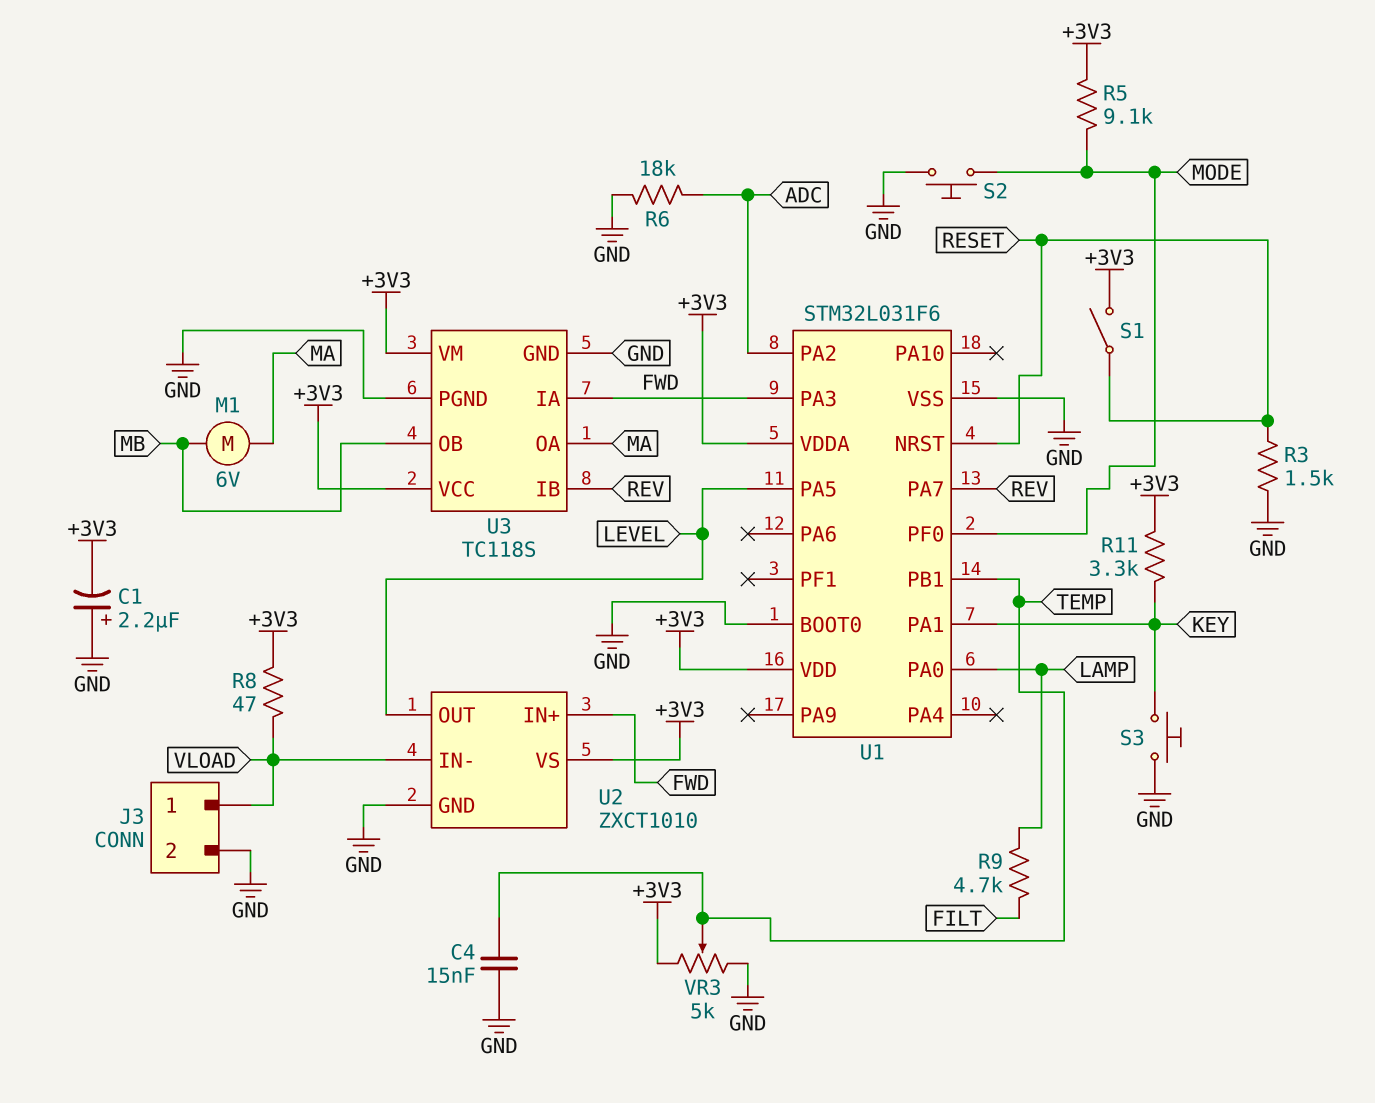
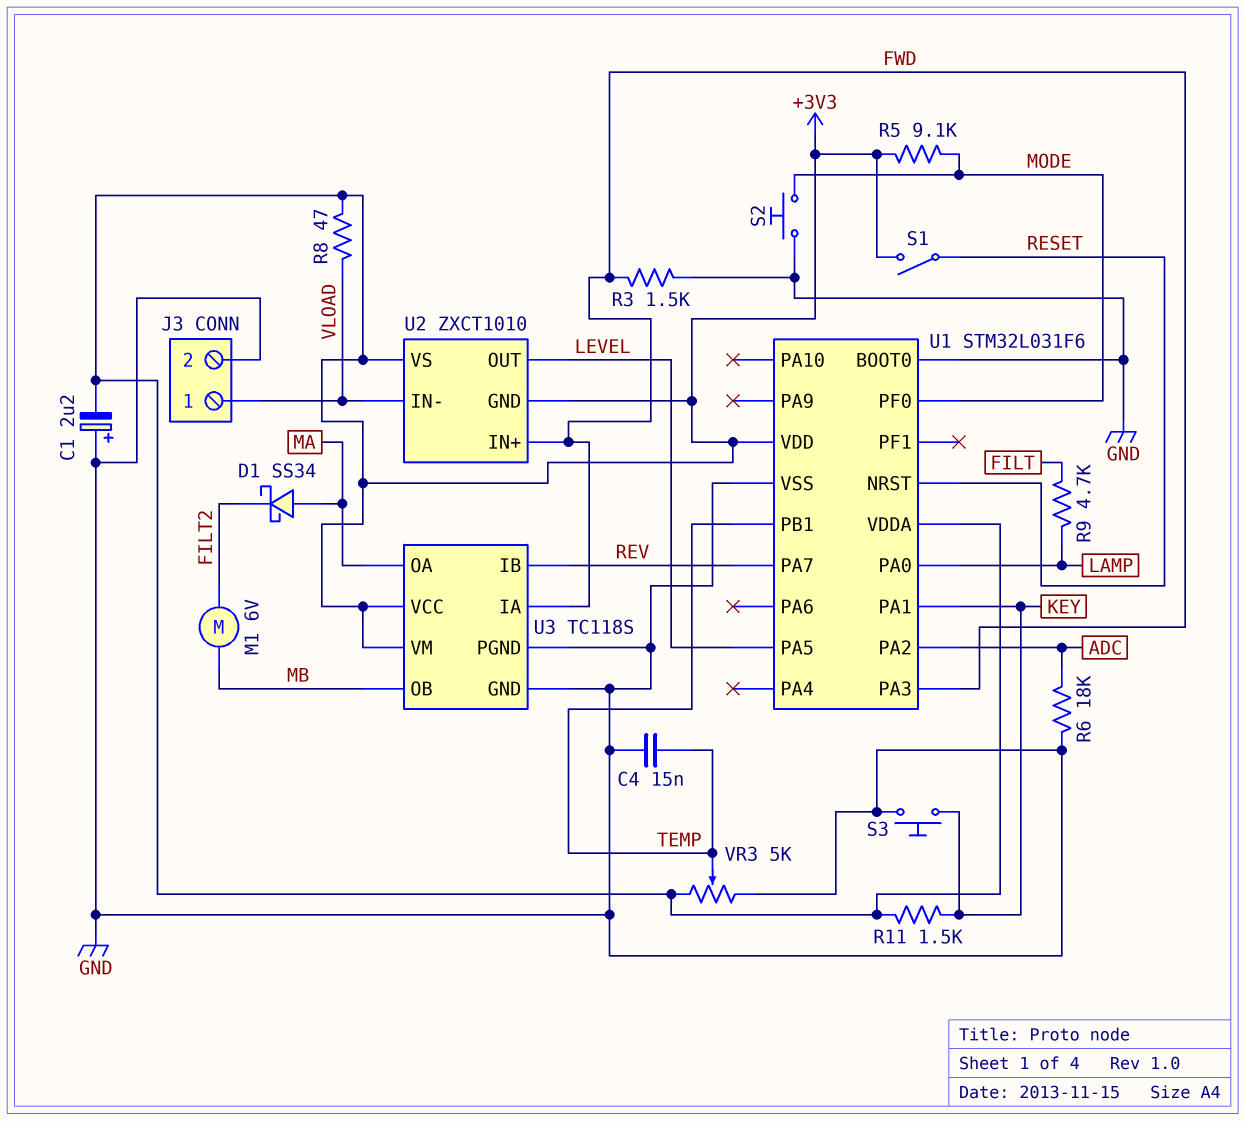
D1: none -> schottky SS34 (A MA, K FILT2)
M1: motor 6V (MA, MB) -> motor 6V (FILT2, MB)
R3: 1.5k (GND, RESET) -> 1.5k (FWD, GND)
R11: 3.3k (+3V3, KEY) -> 1.5k (+3V3, KEY)
U2 pin GND: GND -> +3V3

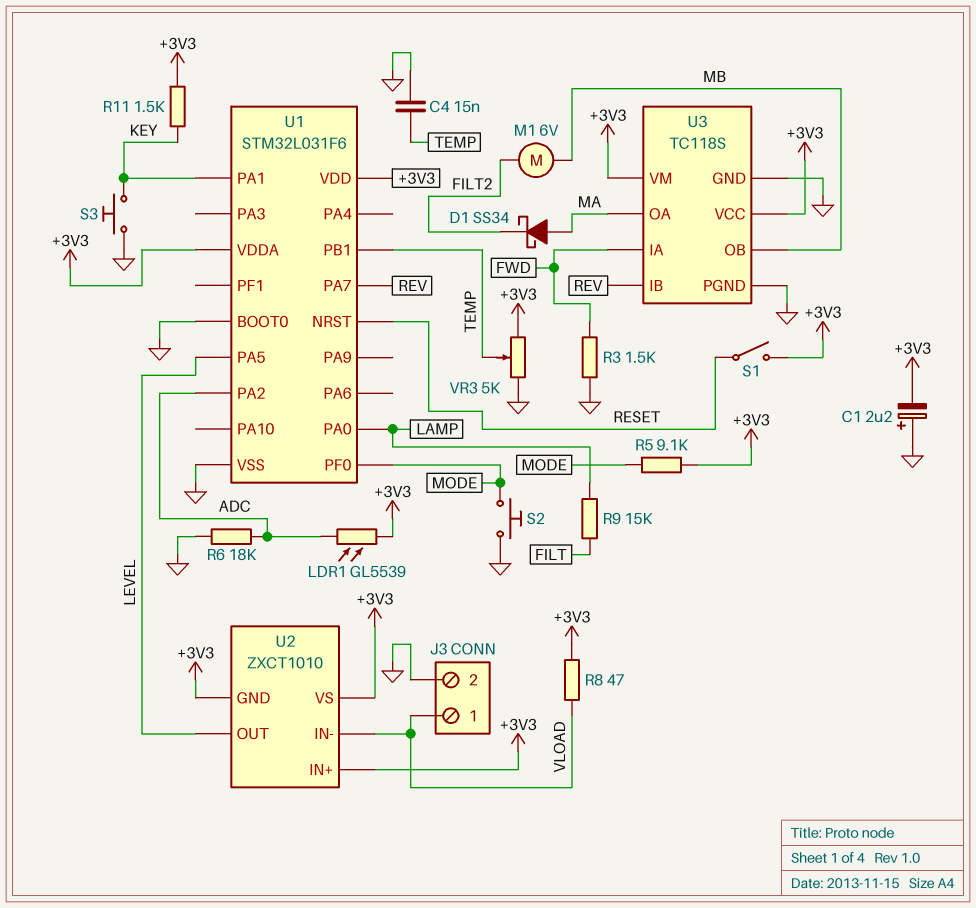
LDR1: none -> GL5539 (+3V3, ADC)
R9: 4.7k (FILT, LAMP) -> 15k (FILT, LAMP)
U1 pin PA3: FWD -> none
U2 pin IN+: FWD -> +3V3

